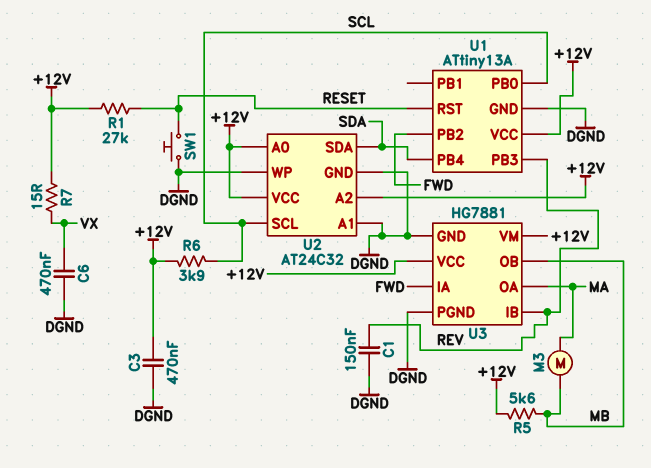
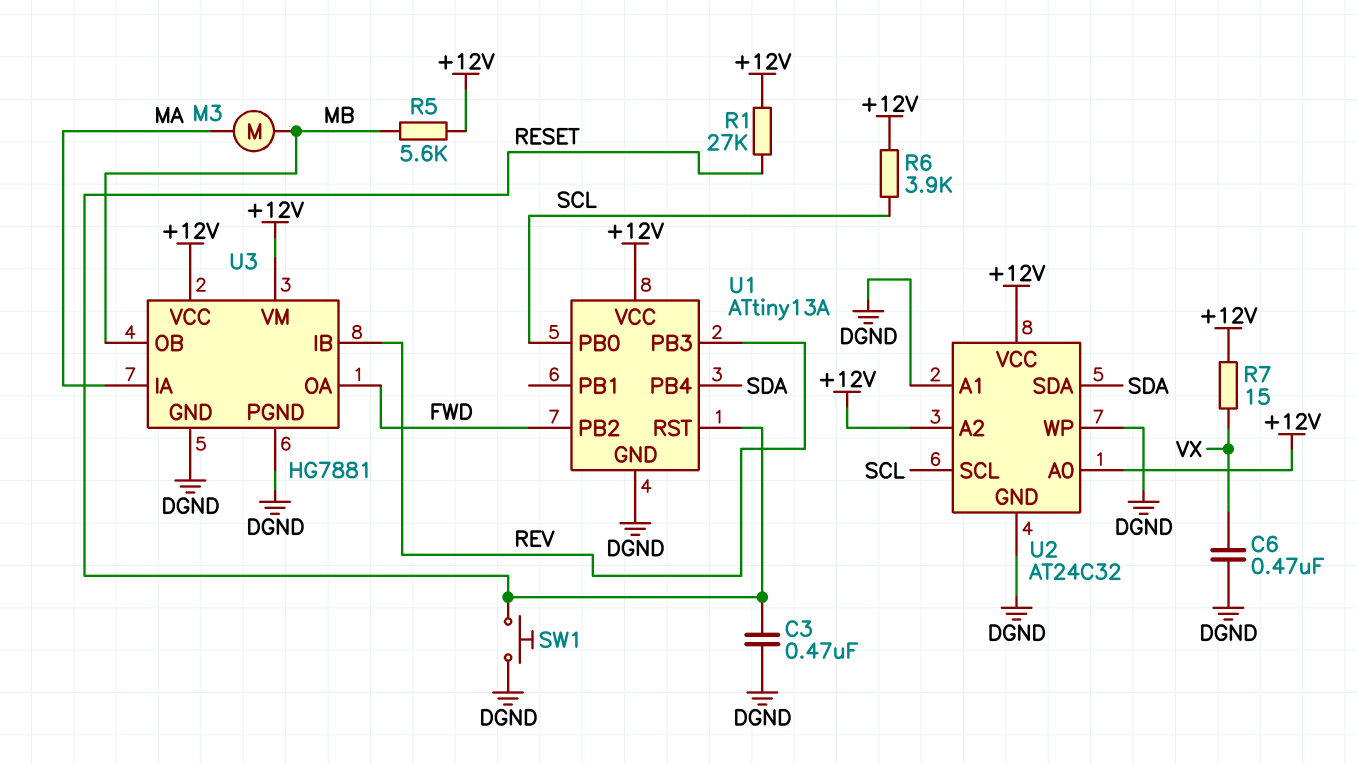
C1: 150nF (DGND, REV) -> none
C3: 470nF (+12V, DGND) -> 470nF (DGND, RESET)
U3 pin IA: FWD -> MA
U3 pin OA: MA -> FWD

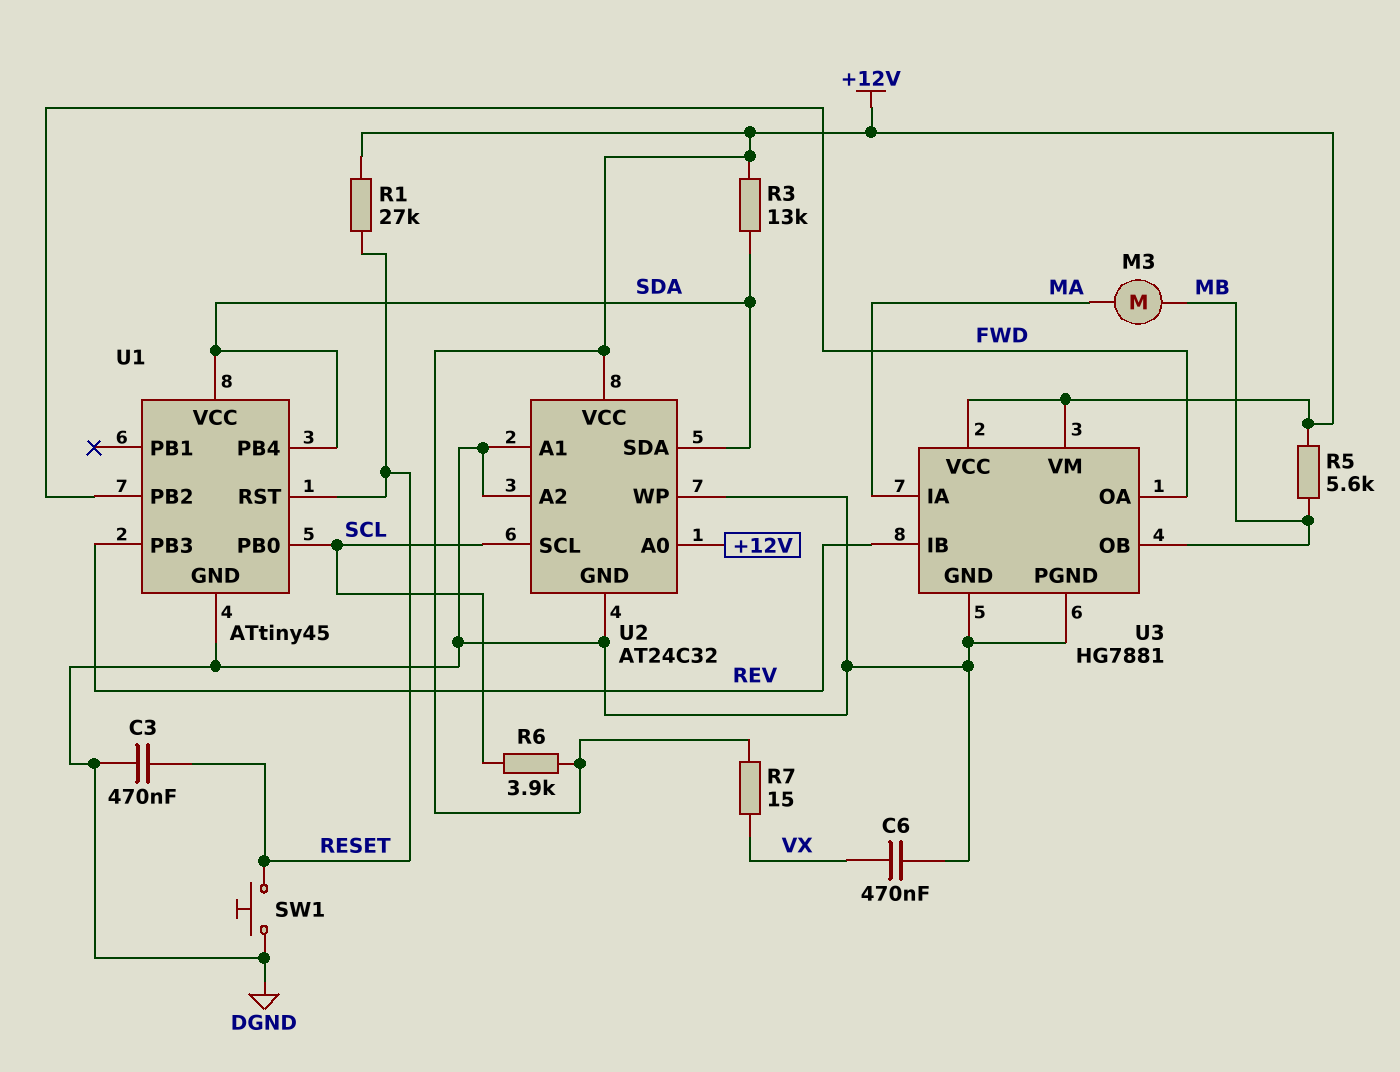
R3: none -> 13k (+12V, SDA)
U1: ATtiny13A -> ATtiny45
U1 pin VCC: +12V -> SDA
U2 pin A2: +12V -> DGND

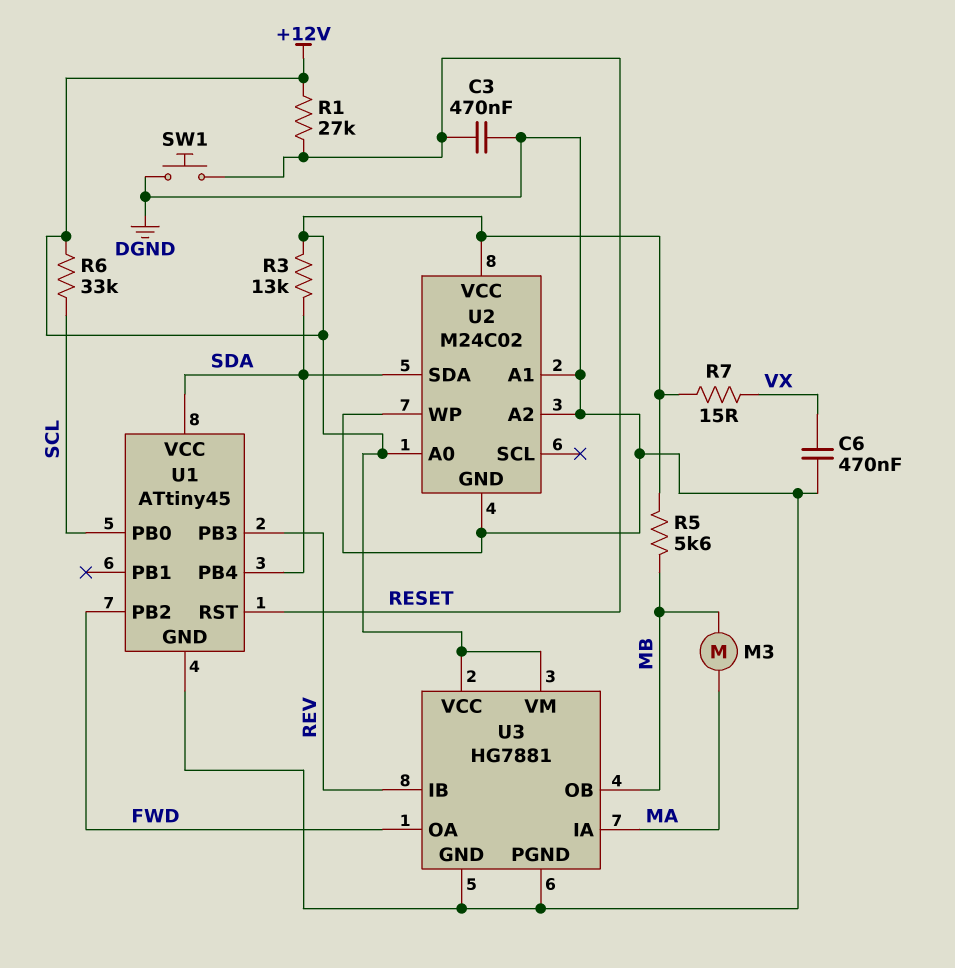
R6: 3.9k (+12V, SCL) -> 33k (+12V, SCL)
U2: AT24C32 -> M24C02
U2 pin SCL: SCL -> none

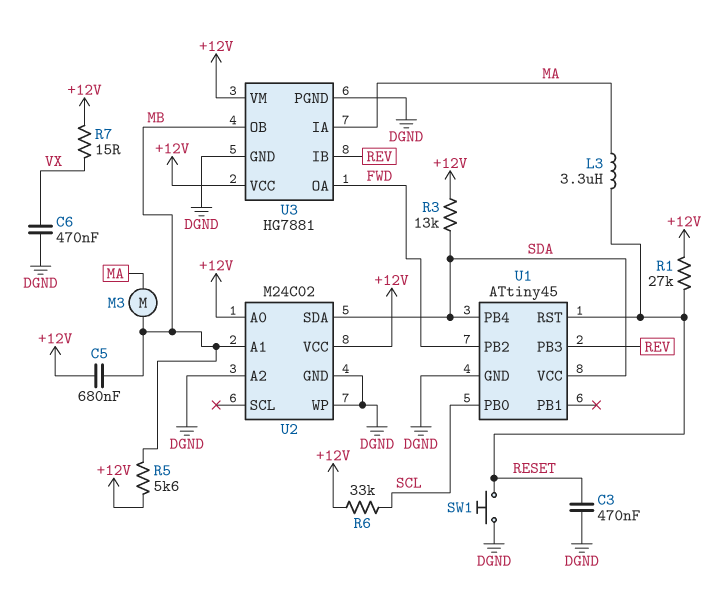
C5: none -> 680nF (+12V, MB)
L3: none -> 3.3uH (MA, RESET)
U2 pin A1: DGND -> MB

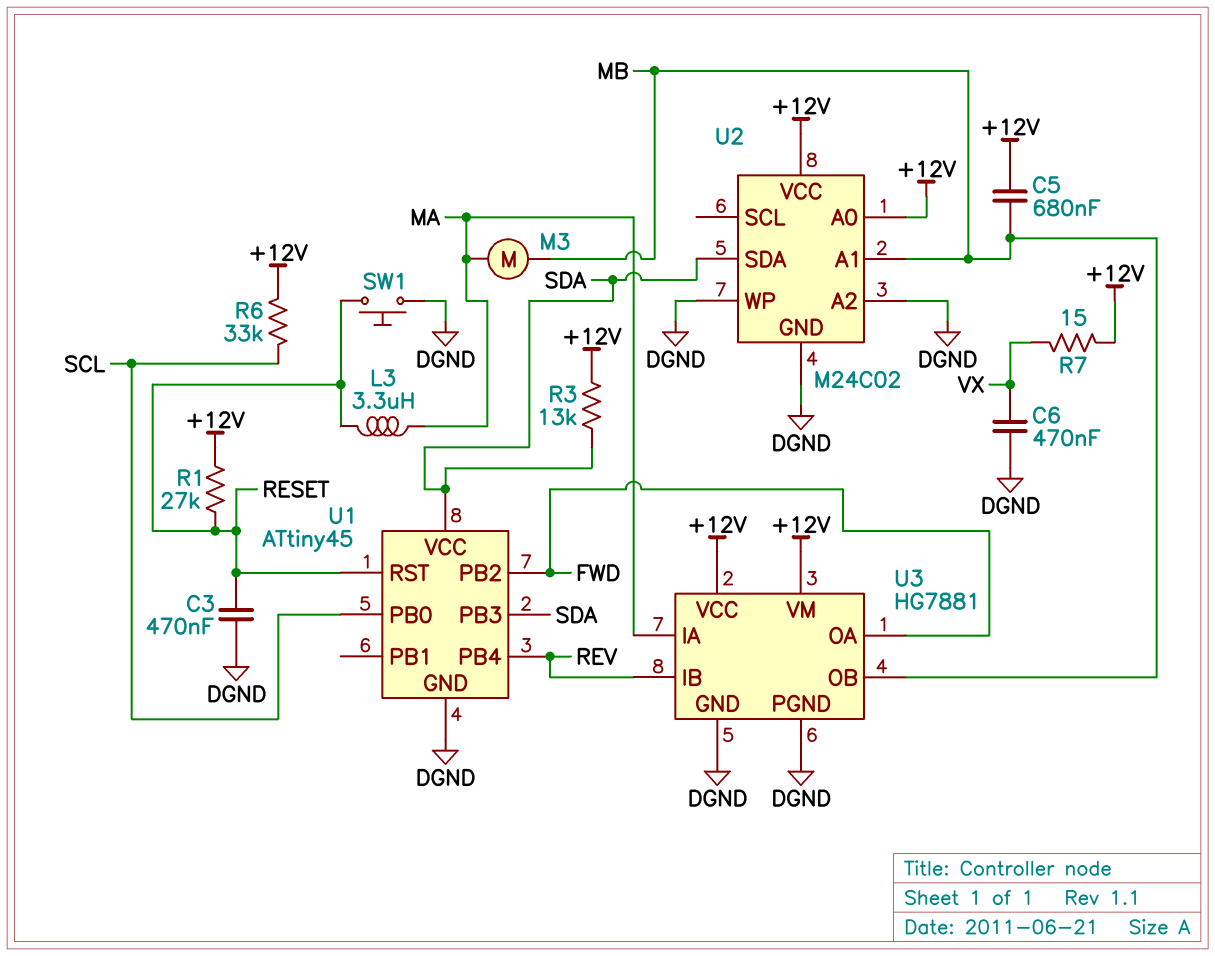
R5: 5.6k (+12V, MB) -> none
U1 pin PB3: REV -> SDA
U1 pin PB4: SDA -> REV

